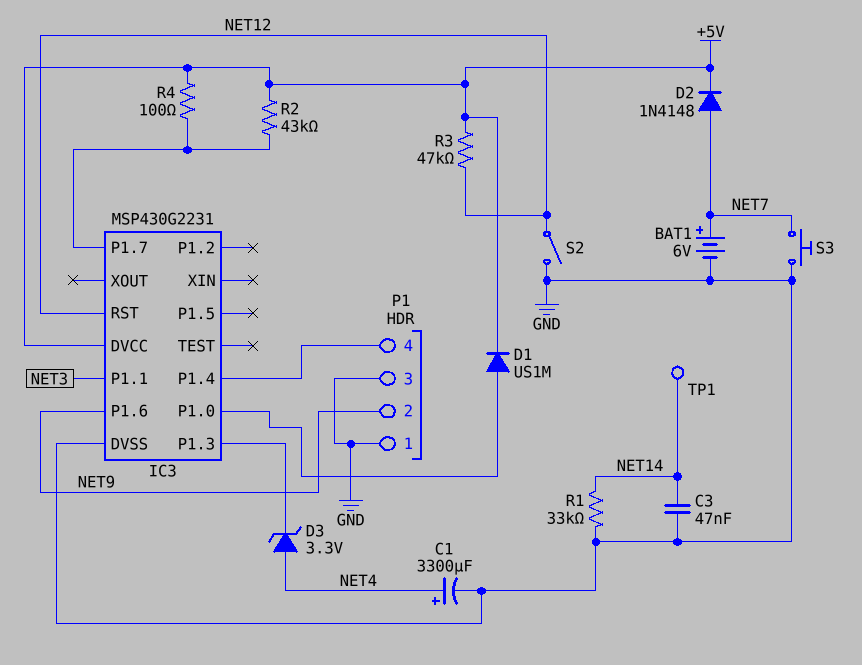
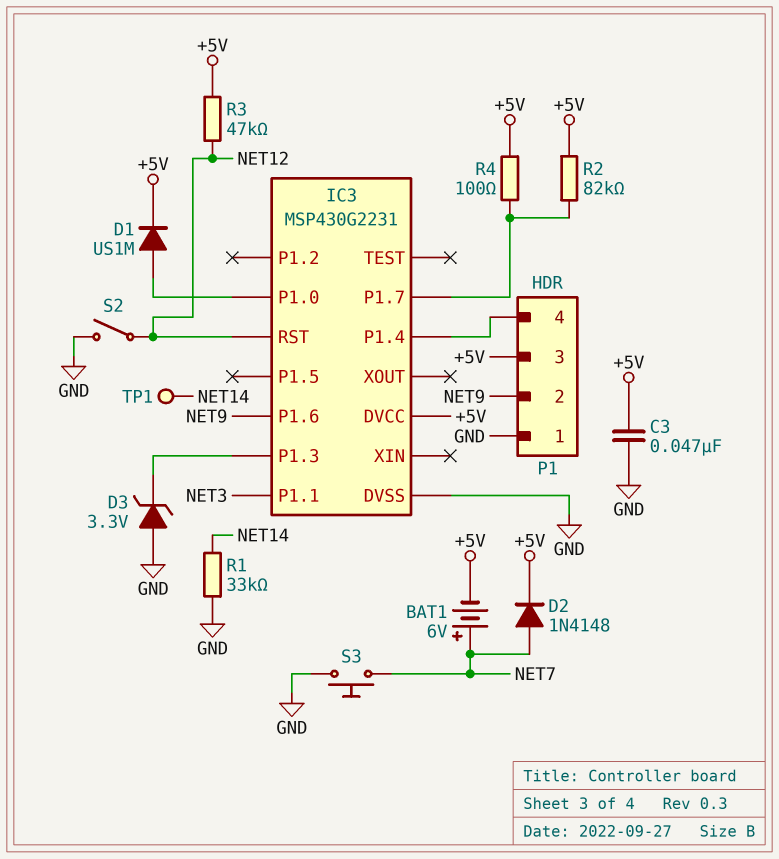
BAT1: 6V (plus NET7, minus GND) -> 6V (plus NET7, minus +5V)
C1: 3300uF (plus NET4, minus GND) -> none
C3: 47nF (GND, NET14) -> 47nF (+5V, GND)
D3: zener 3.3V (A NET4, K IC3/P1.3) -> zener 3.3V (A GND, K IC3/P1.3)
P1 pin 3: GND -> +5V
R2: 43k (+5V, IC3/P1.7) -> 82k (+5V, IC3/P1.7)

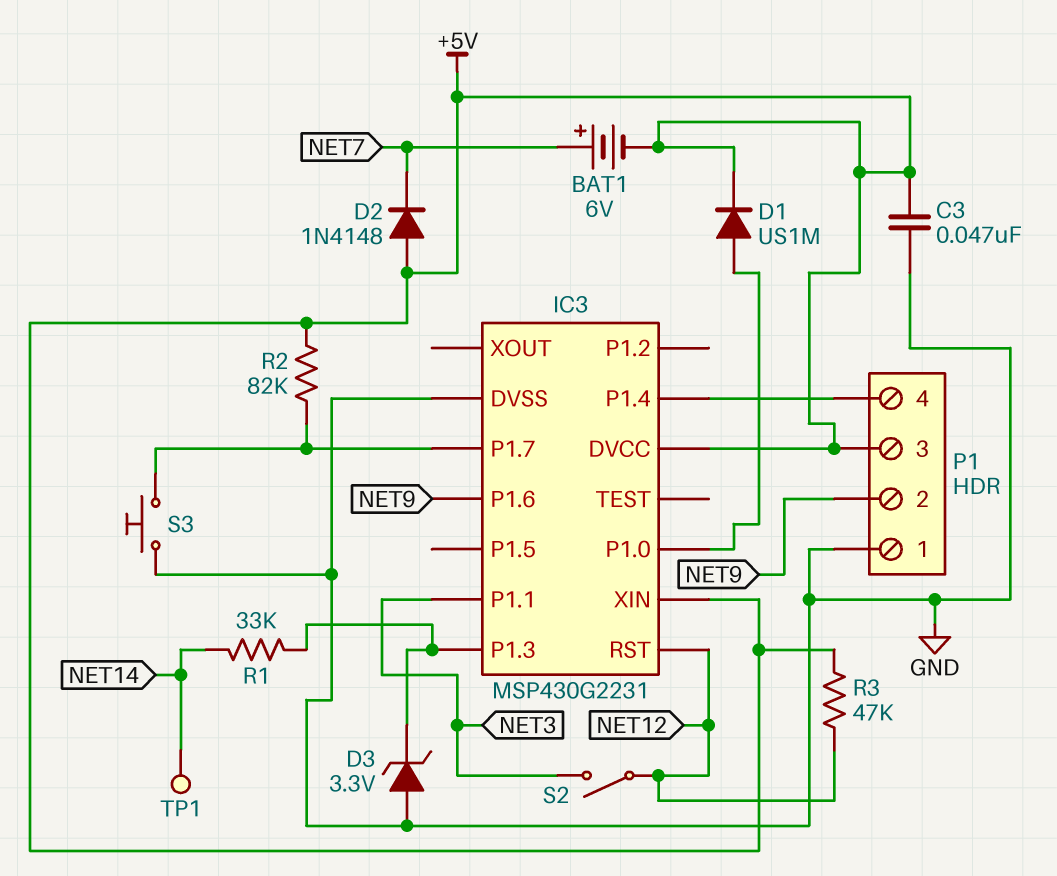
D2: diode 1N4148 (A NET7, K +5V) -> diode 1N4148 (A +5V, K NET7)
IC3 pin XIN: none -> +5V
R1: 33k (GND, NET14) -> 33k (IC3/P1.3, NET14)
R4: 100 (+5V, IC3/P1.7) -> none
S2: switch (GND, NET12) -> switch (NET3, NET12)
S3: button (GND, NET7) -> button (GND, IC3/P1.7)

